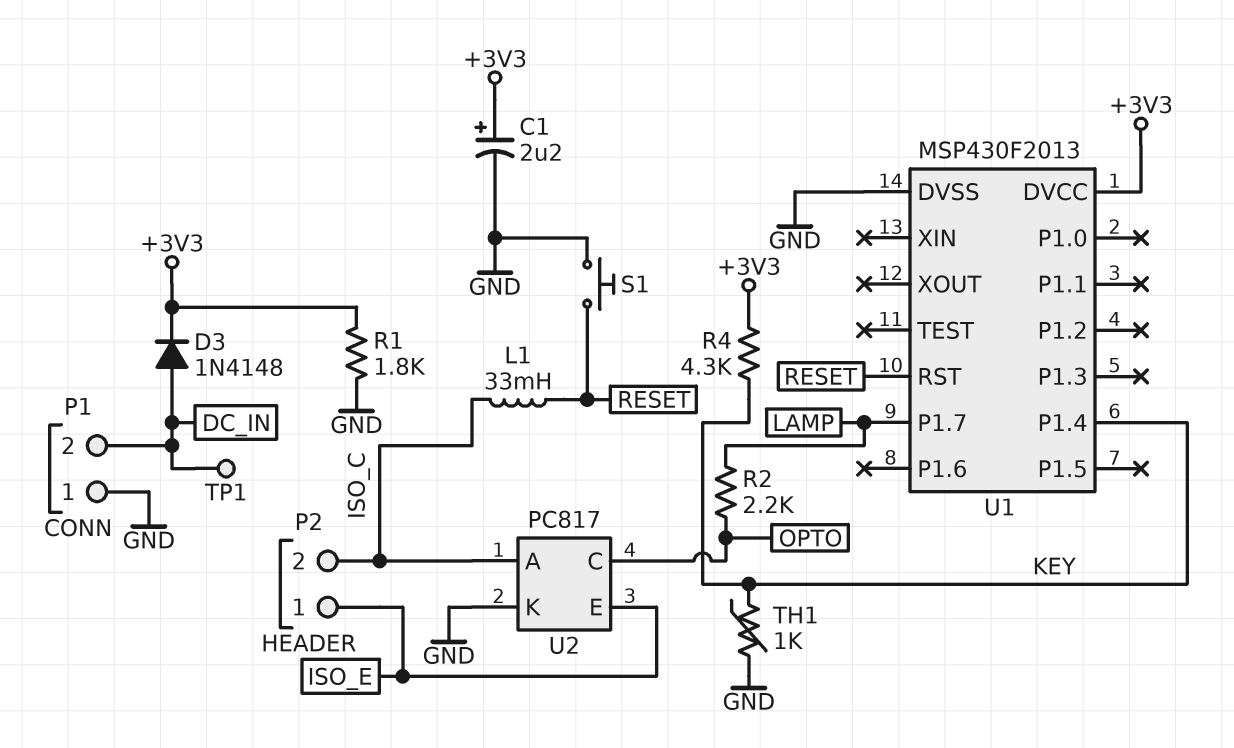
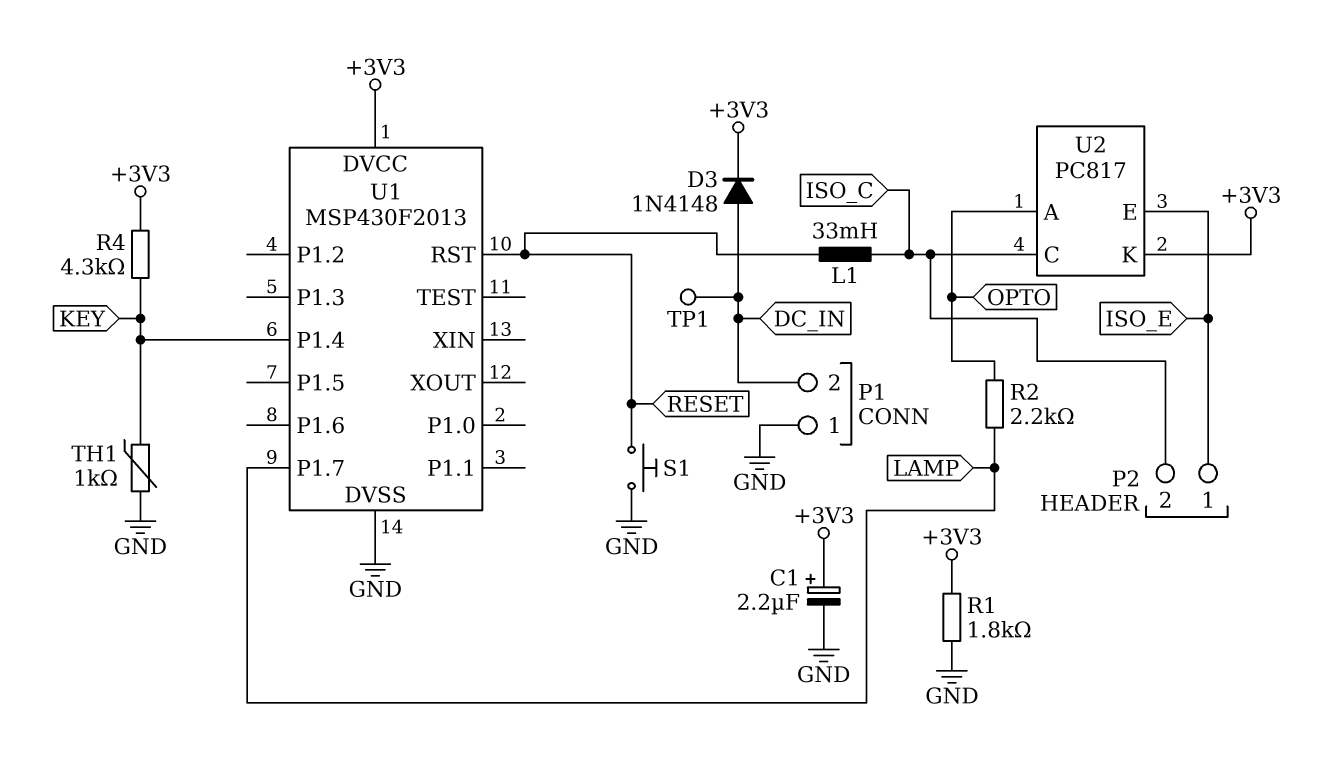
U2 pin A: ISO_C -> OPTO
U2 pin C: OPTO -> ISO_C
U2 pin K: GND -> +3V3

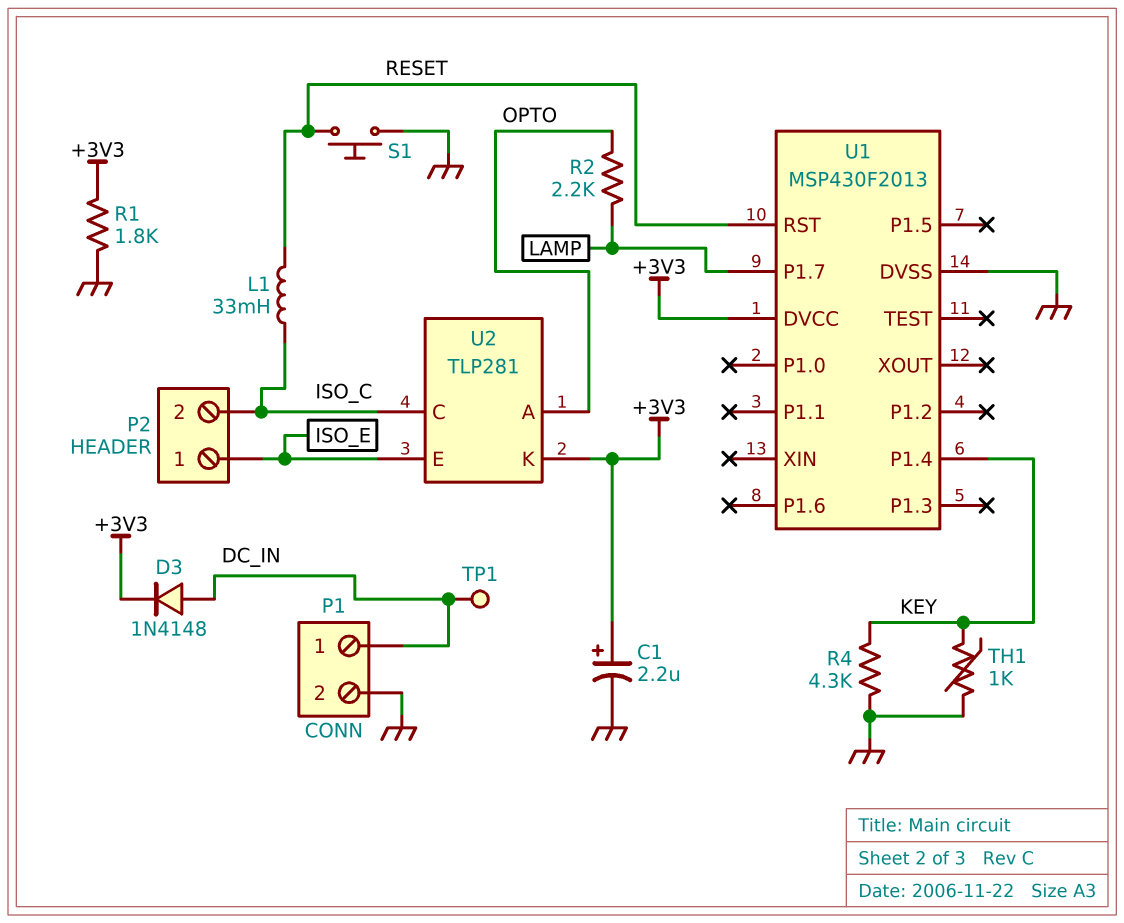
P1 pin 1: GND -> DC_IN
P1 pin 2: DC_IN -> GND
R4: 4.3k (+3V3, KEY) -> 4.3k (GND, KEY)
U2: PC817 -> TLP281

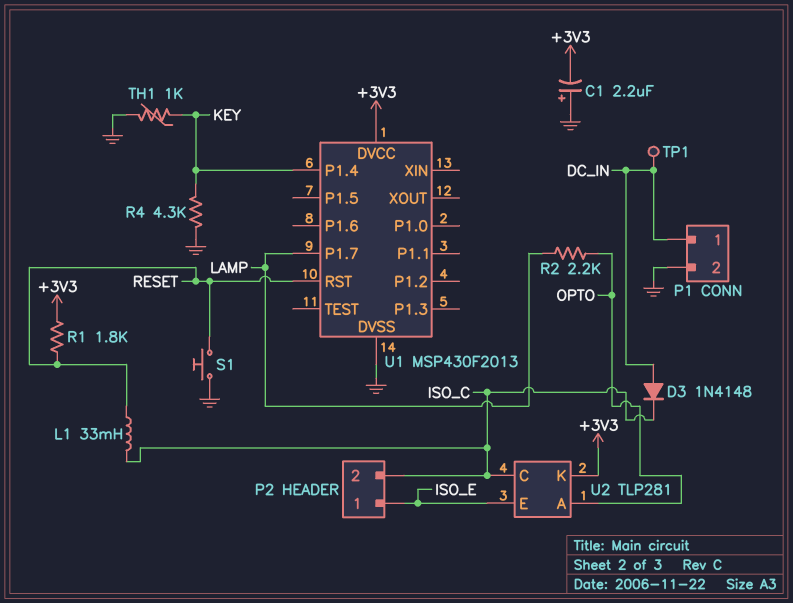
C1: 2.2uF (plus +3V3, minus GND) -> 2.2uF (plus GND, minus +3V3)
D3: diode 1N4148 (A DC_IN, K +3V3) -> diode 1N4148 (A DC_IN, K ISO_C)
R1: 1.8k (+3V3, GND) -> 1.8k (+3V3, RESET)

